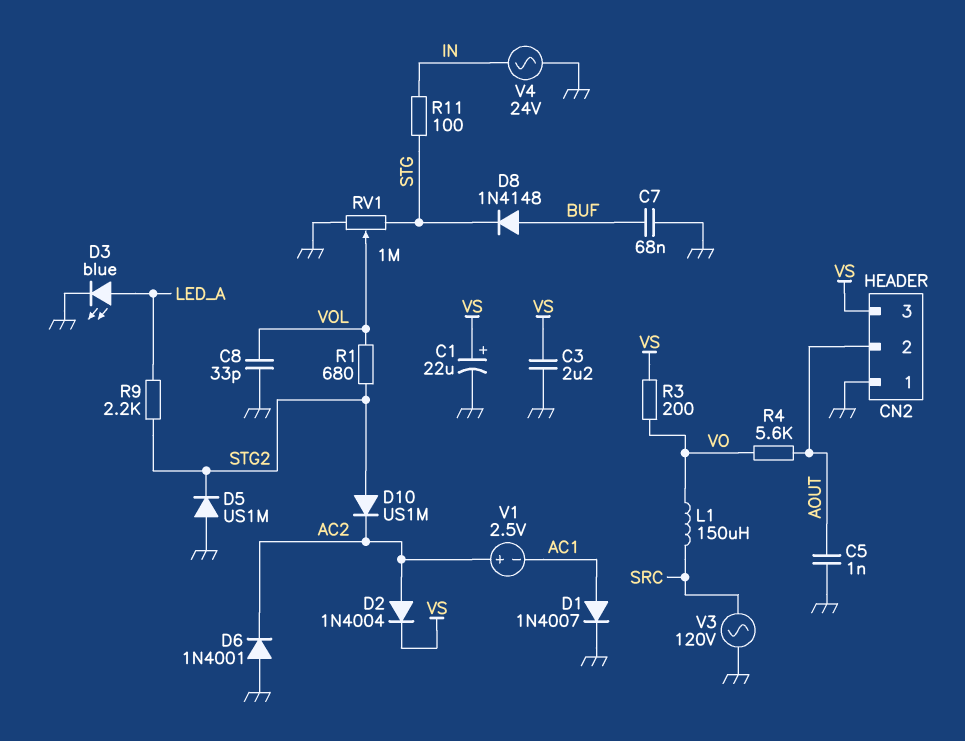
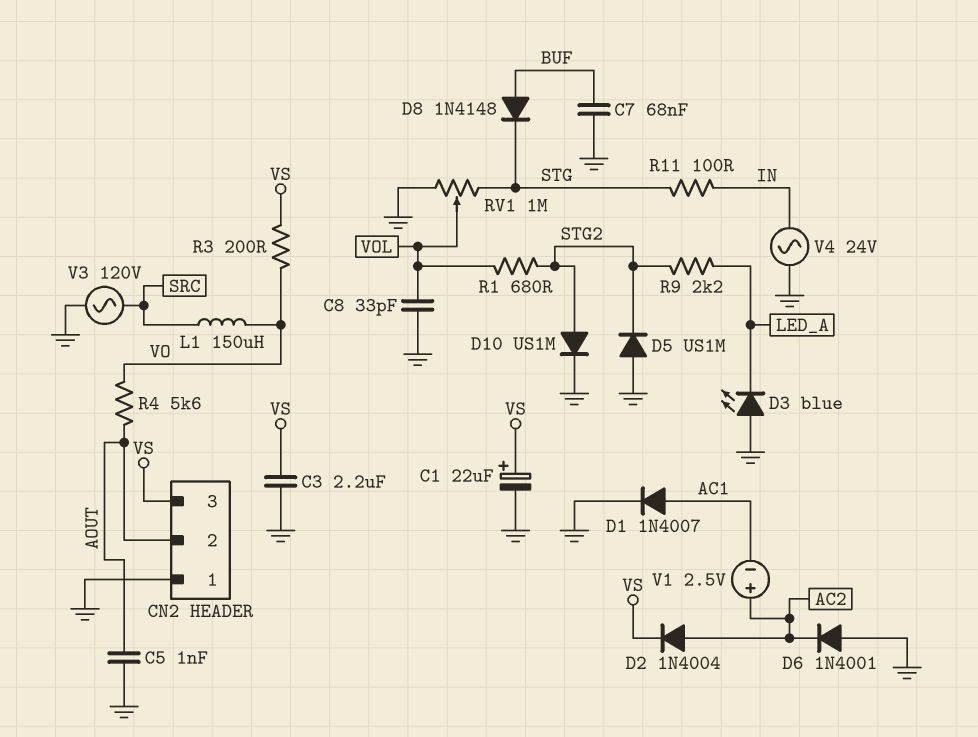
D3: LED blue (A LED_A, K GND) -> LED blue (A GND, K LED_A)
D10: diode US1M (A STG2, K AC2) -> diode US1M (A STG2, K GND)

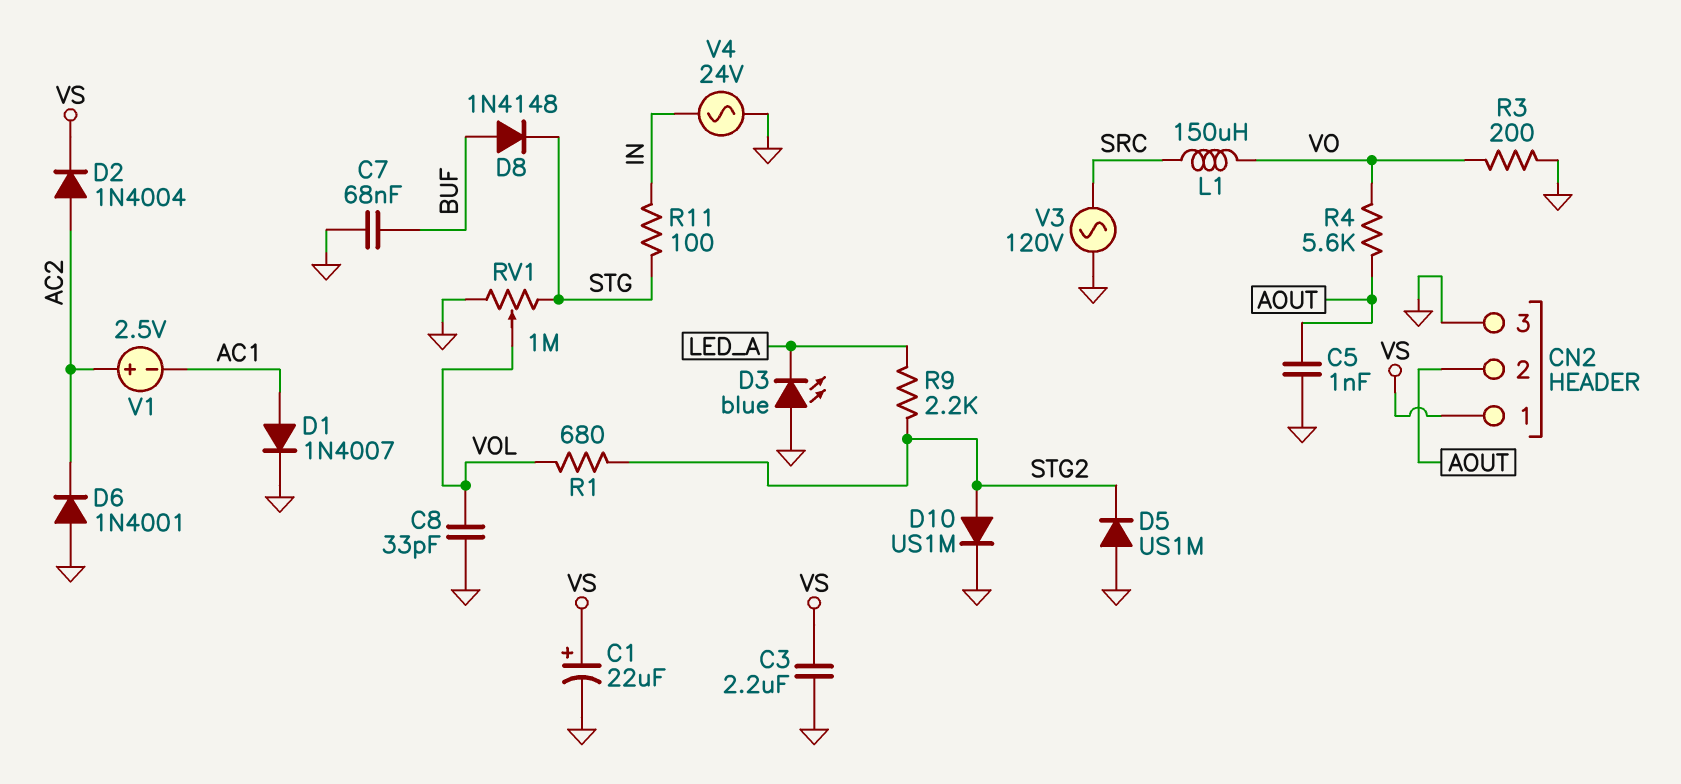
CN2 pin 1: GND -> VS
CN2 pin 3: VS -> GND
R3: 200 (VO, VS) -> 200 (GND, VO)

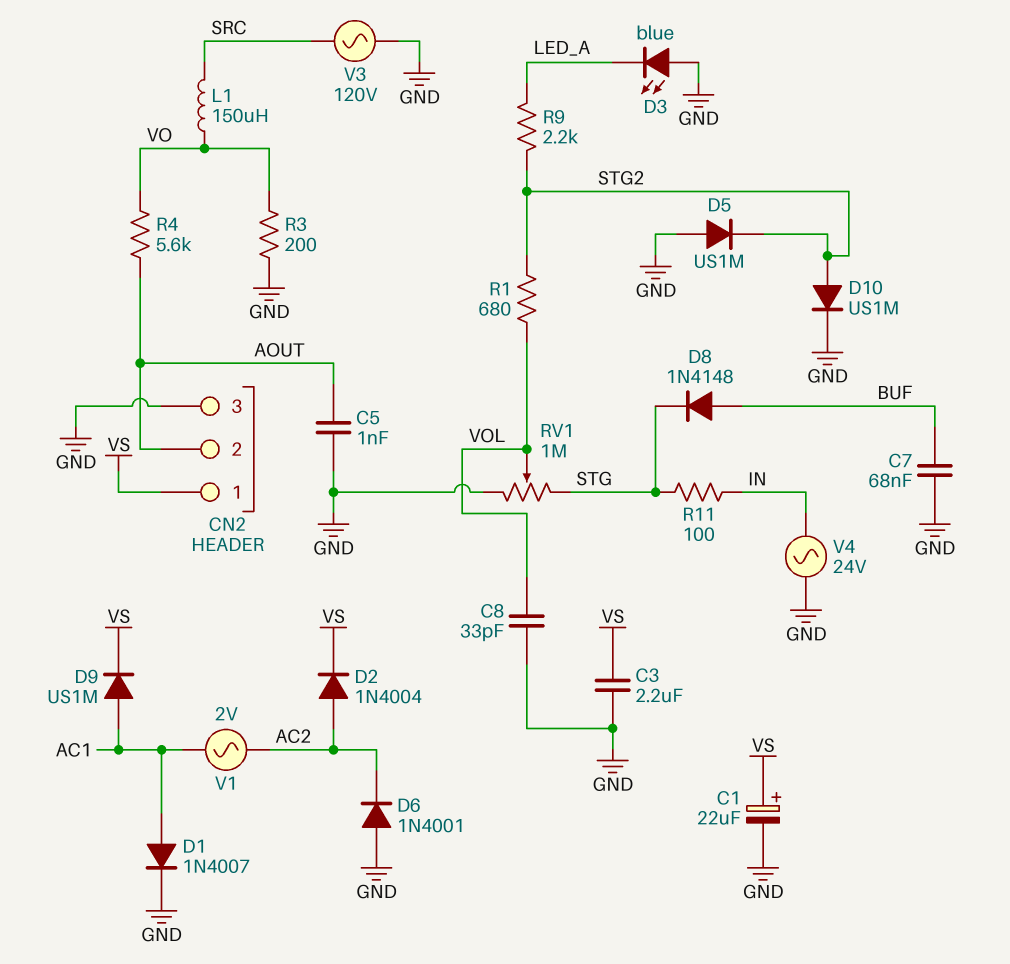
D9: none -> diode US1M (A AC1, K VS)
V1: 2.5V (plus AC2, minus AC1) -> AC 2V (AC1, AC2)

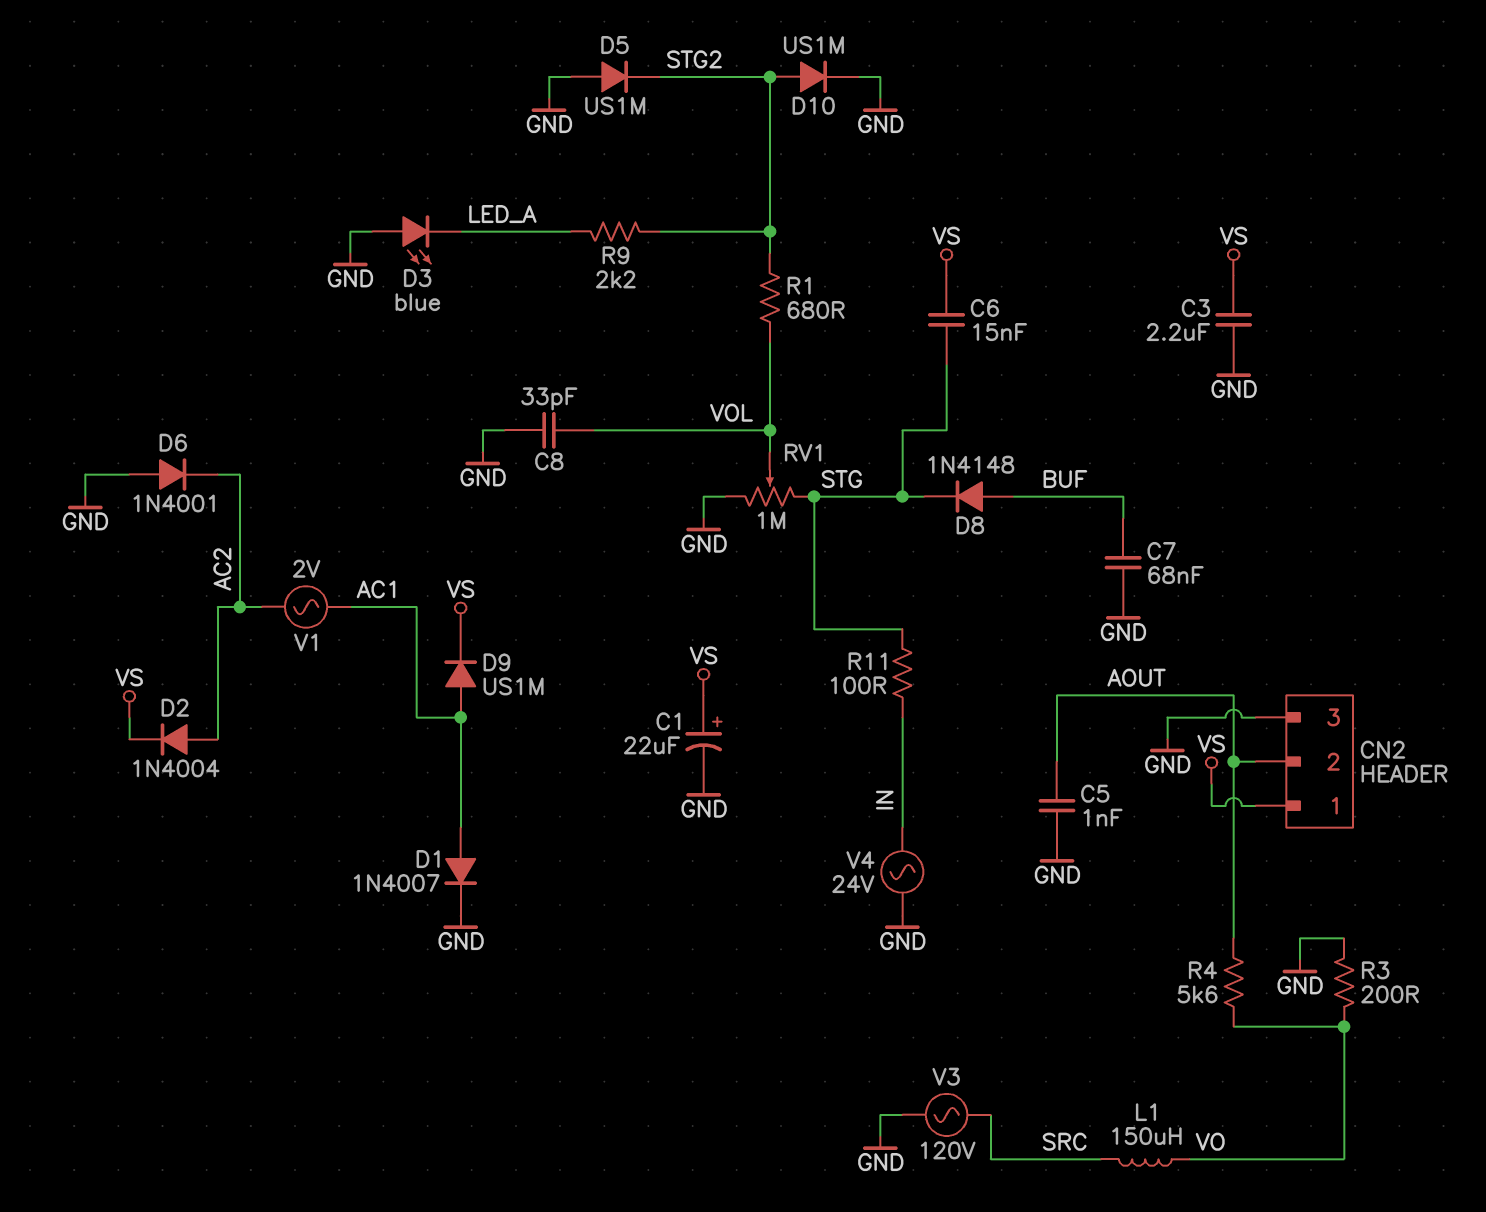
C6: none -> 15nF (STG, VS)

